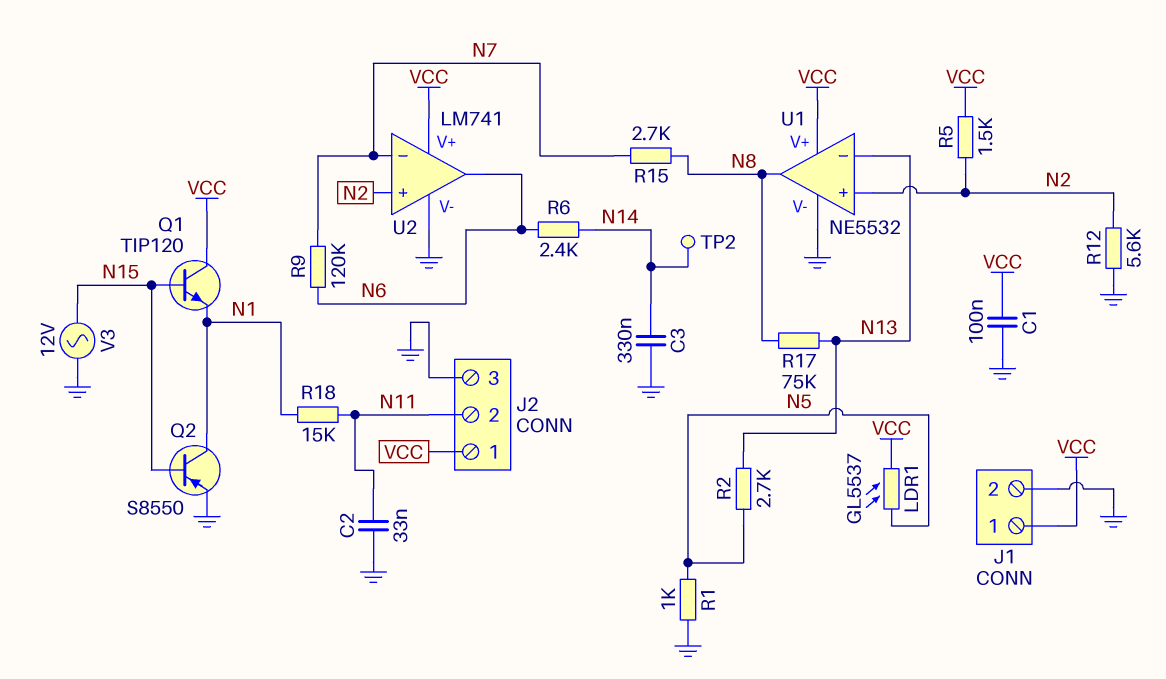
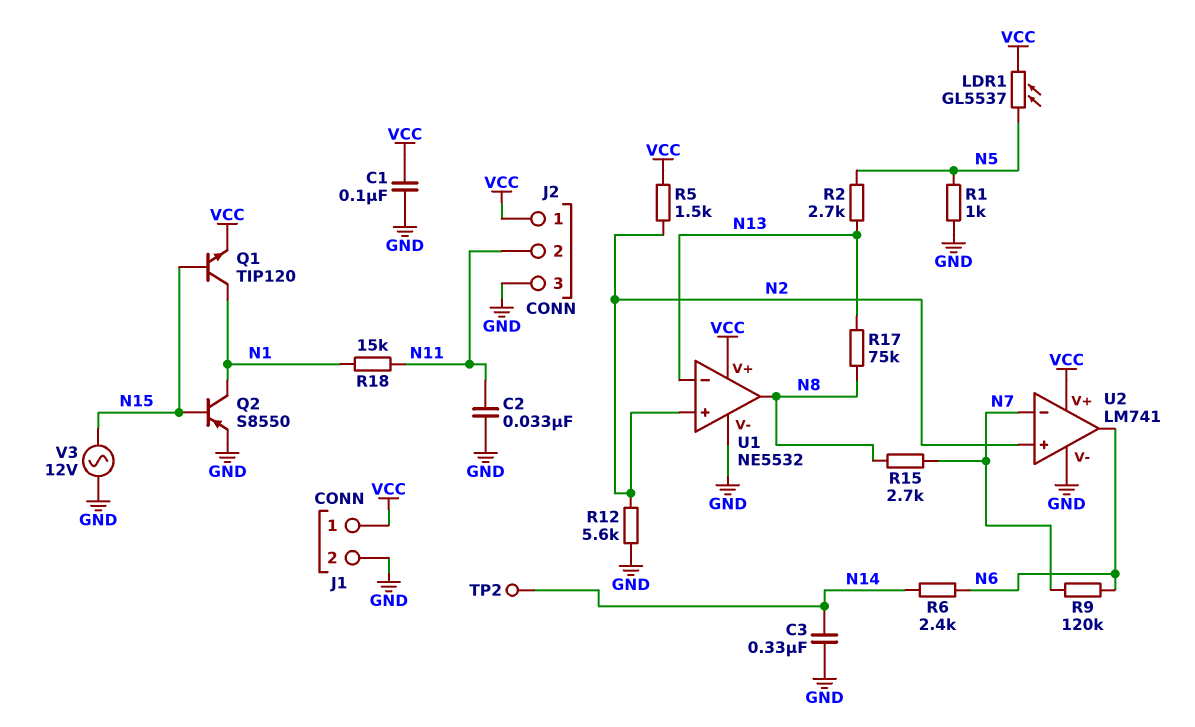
Q1: NPN TIP120 (B N15, C VCC, E N1) -> NPN TIP120 (B N15, C N1, E VCC)

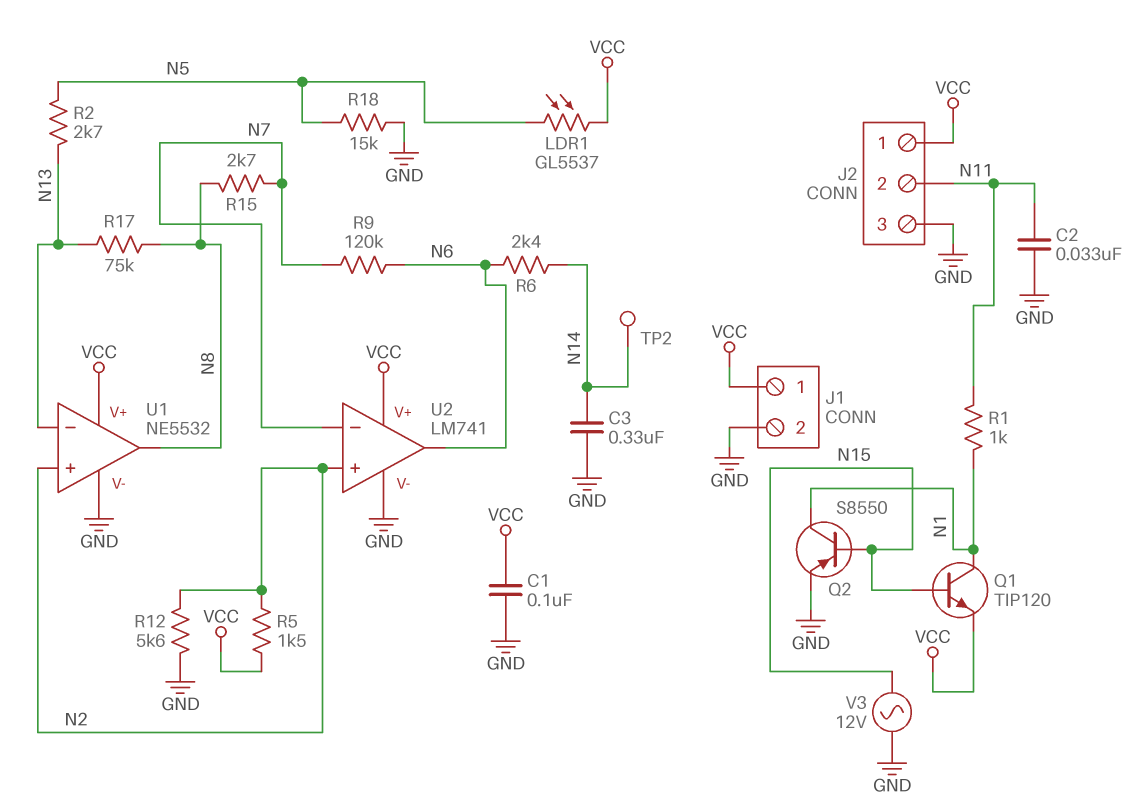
R1: 1k (GND, N5) -> 1k (N1, N11)
R18: 15k (N1, N11) -> 15k (GND, N5)

